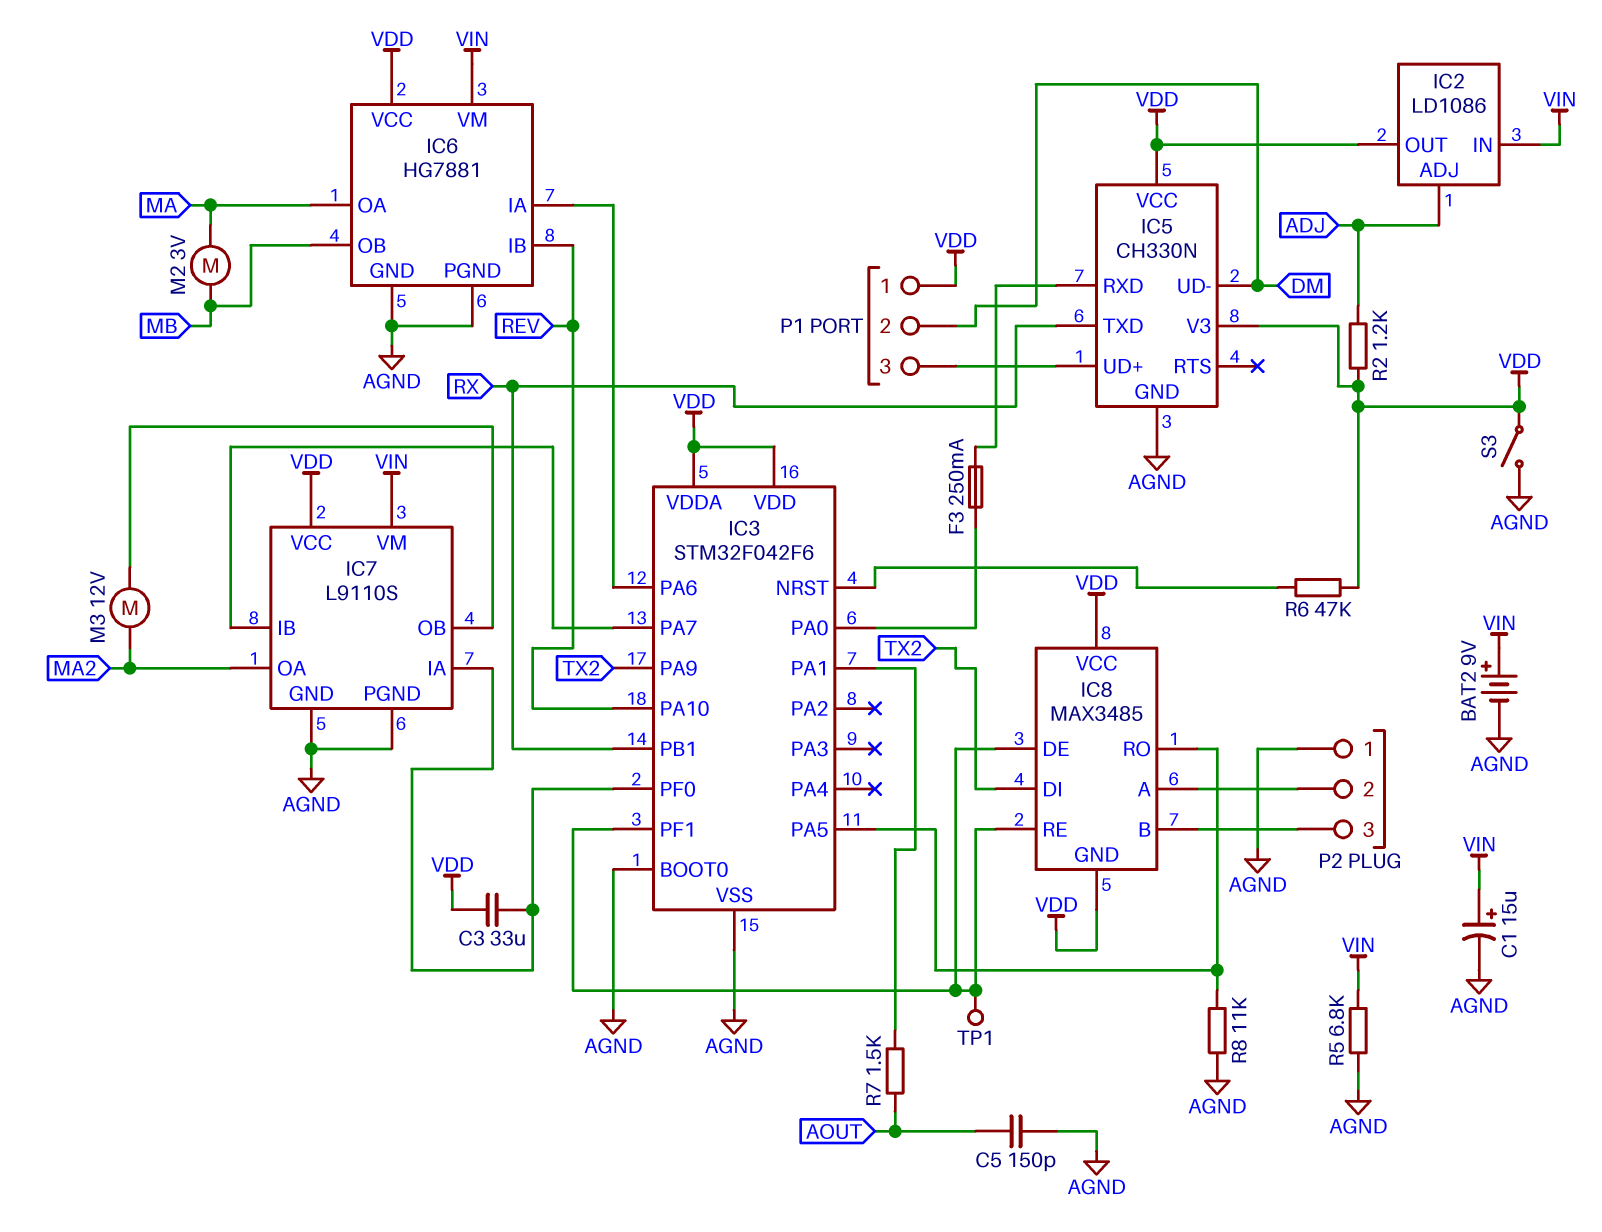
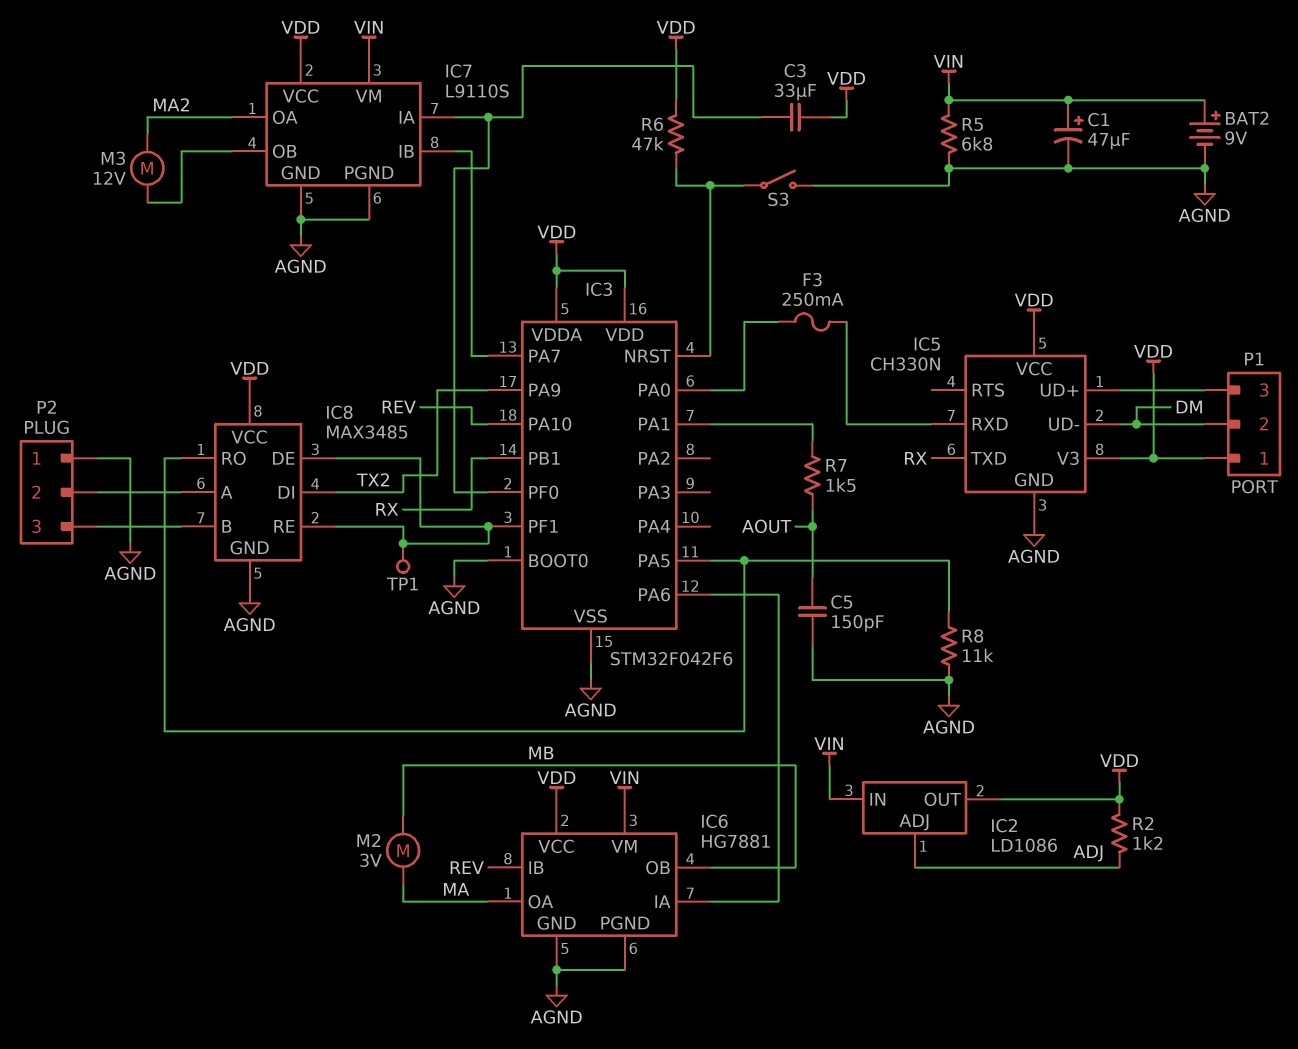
C1: 15uF (plus VIN, minus AGND) -> 47uF (plus VIN, minus AGND)
IC8 pin GND: VDD -> AGND
S3: switch (AGND, VDD) -> switch (AGND, IC3/NRST)

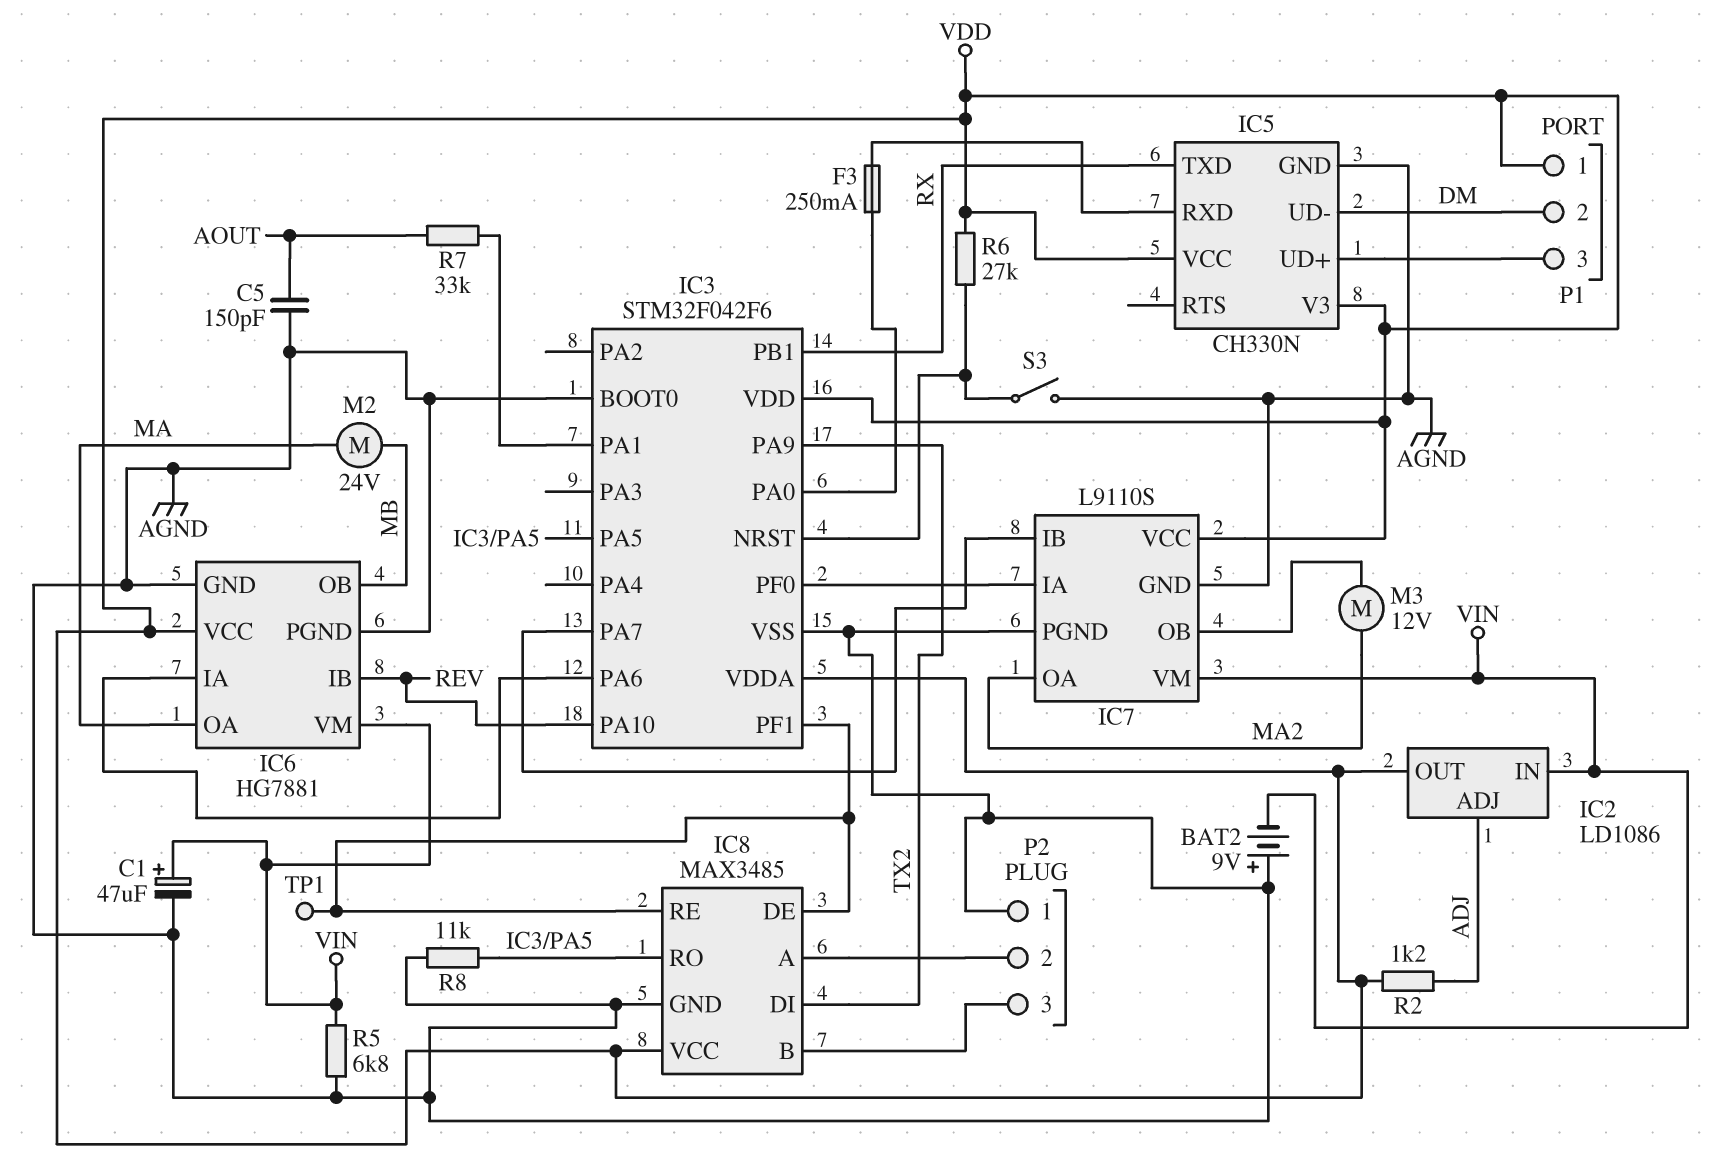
BAT2: 9V (plus VIN, minus AGND) -> 9V (plus AGND, minus VIN)
C3: 33uF (IC3/PF0, VDD) -> none
M2: motor 3V (MA, MB) -> motor 24V (MA, MB)
R6: 47k (IC3/NRST, VDD) -> 27k (IC3/NRST, VDD)
R7: 1.5k (AOUT, IC3/PA1) -> 33k (AOUT, IC3/PA1)

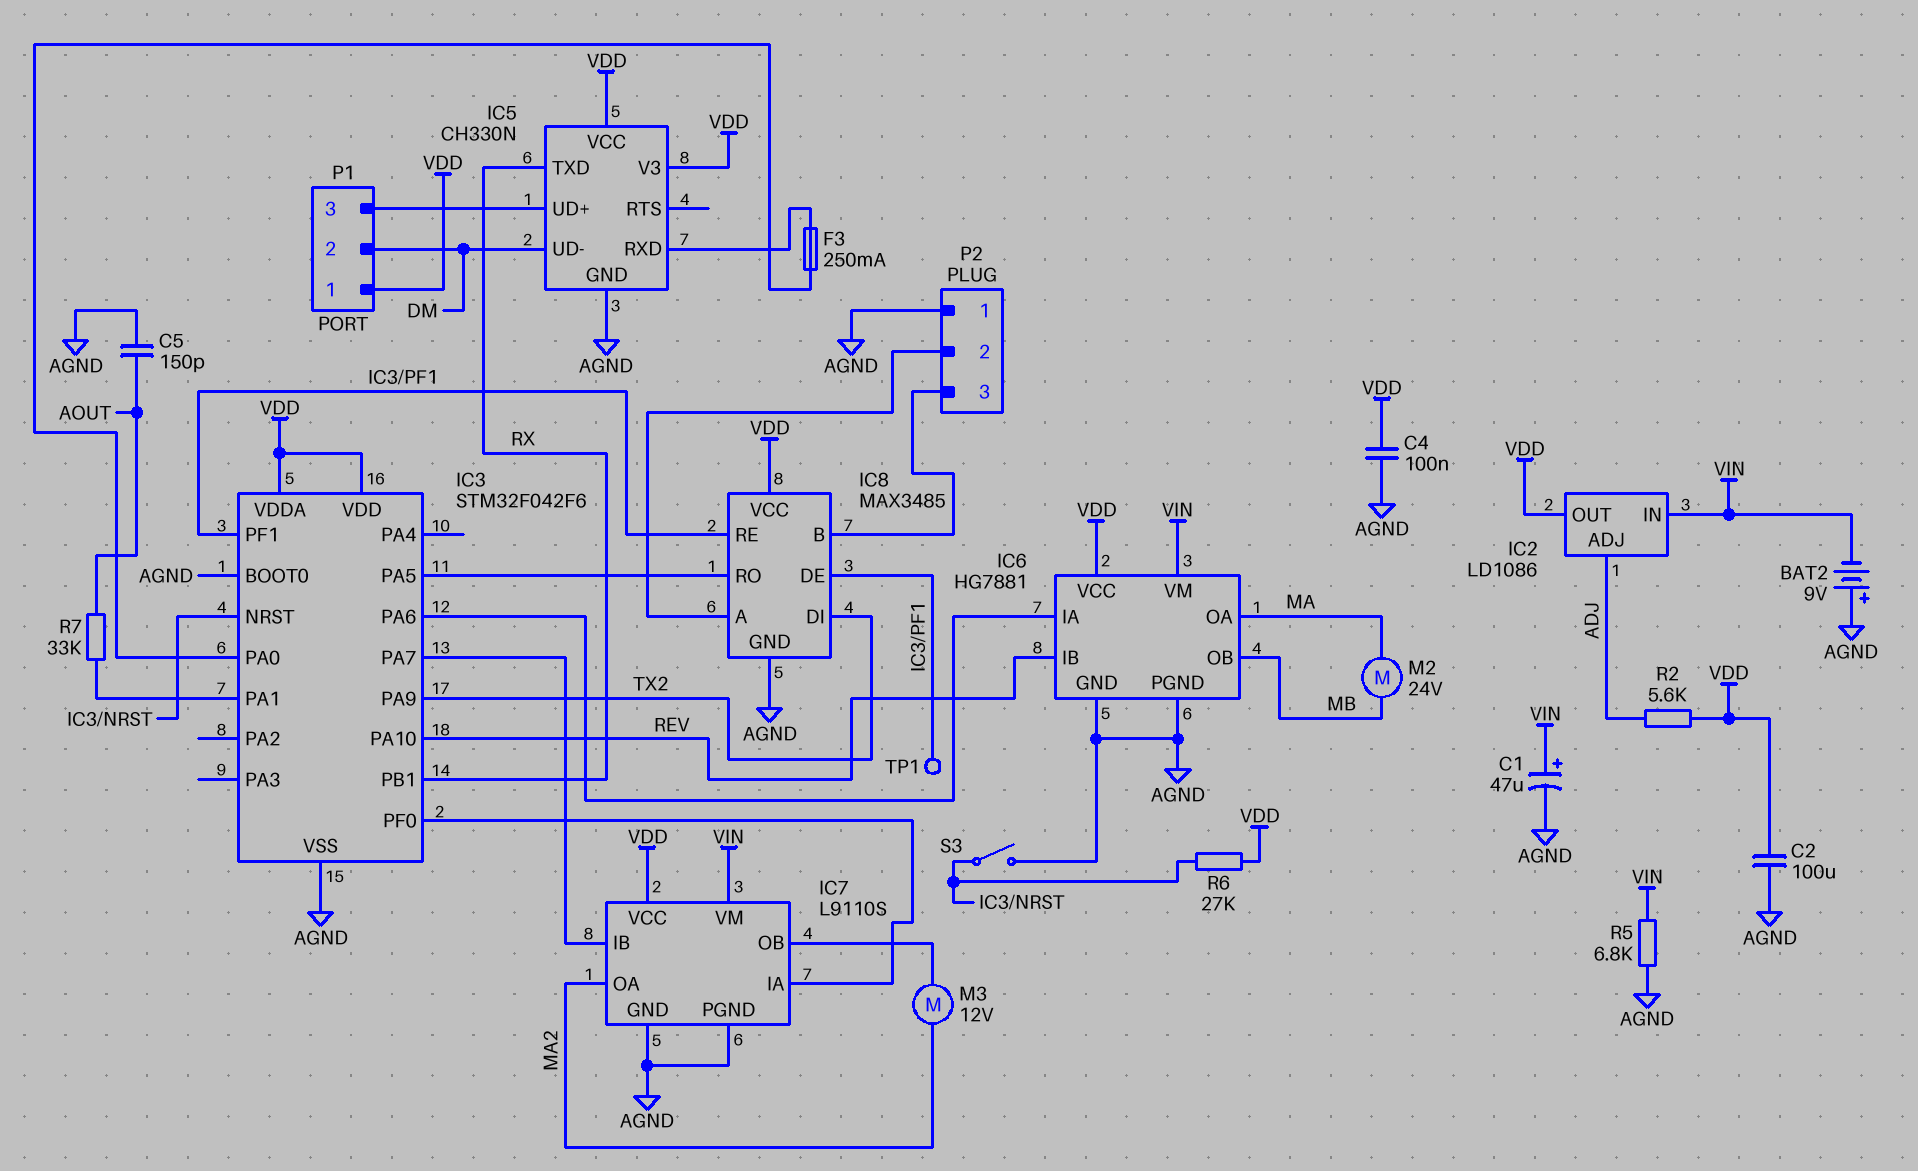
C2: none -> 100uF (AGND, VDD)
C4: none -> 100nF (AGND, VDD)
R2: 1.2k (ADJ, VDD) -> 5.6k (ADJ, VDD)
R8: 11k (AGND, IC3/PA5) -> none

